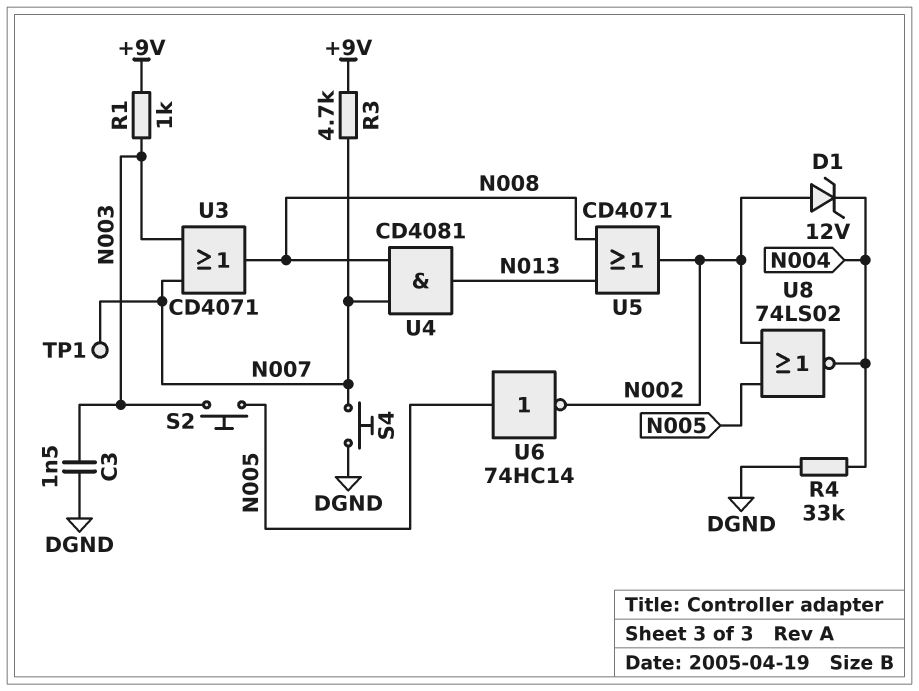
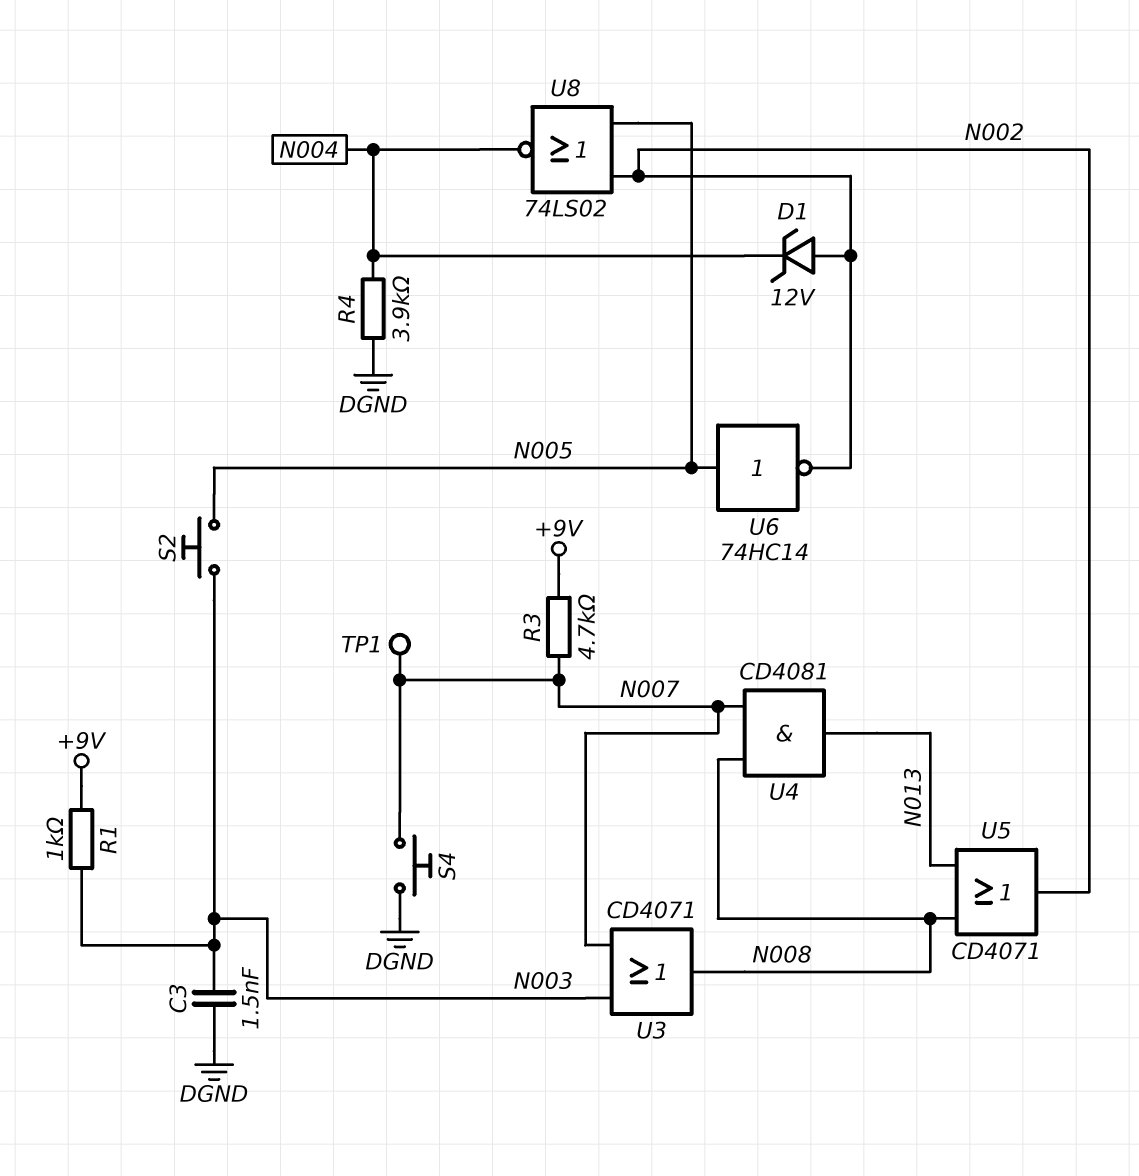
R4: 33k (DGND, N004) -> 3.9k (DGND, N004)

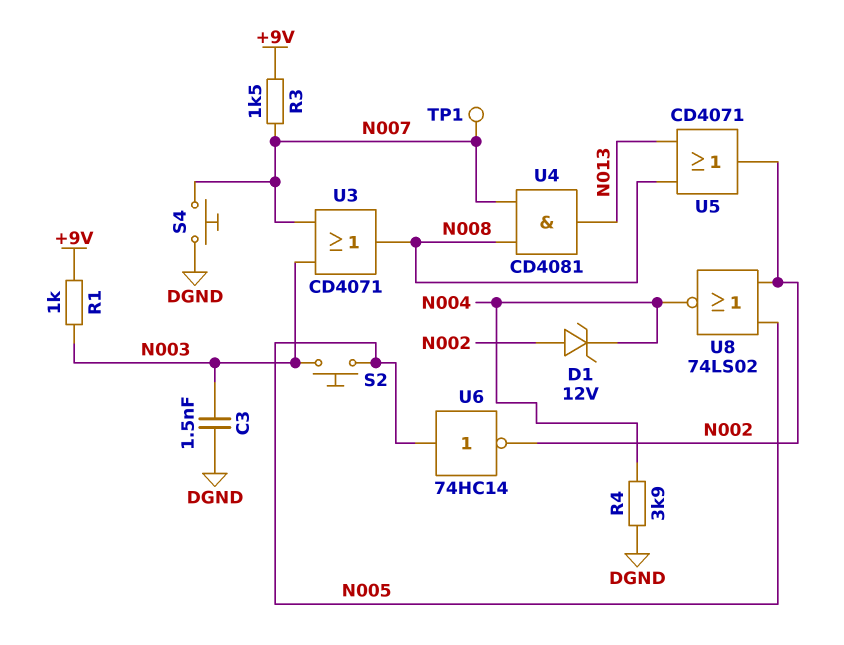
R3: 4.7k (+9V, N007) -> 1.5k (+9V, N007)

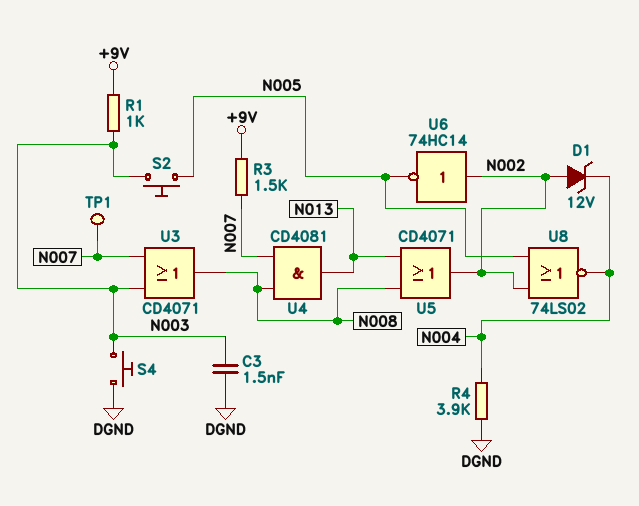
S4: button (DGND, N007) -> button (DGND, N003)
U6: NOT 74HC14 (in N005, out N002) -> NOT 74HC14 (in N002, out N005)

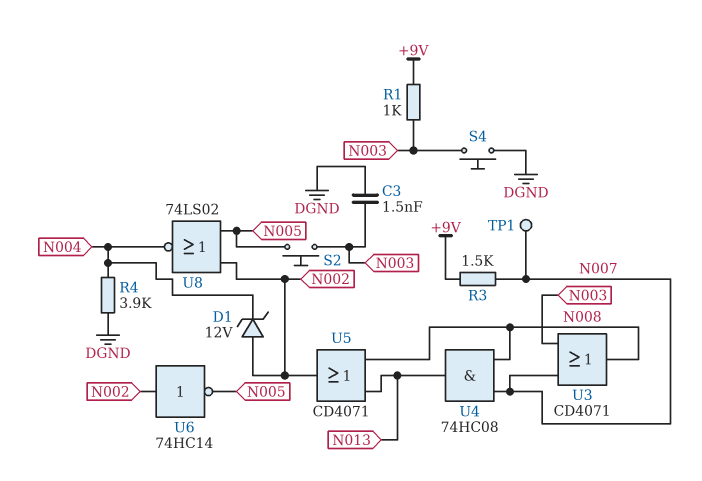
U4: AND CD4081 (in N007, in N008, out N013) -> AND 74HC08 (in N007, in N008, out N013)

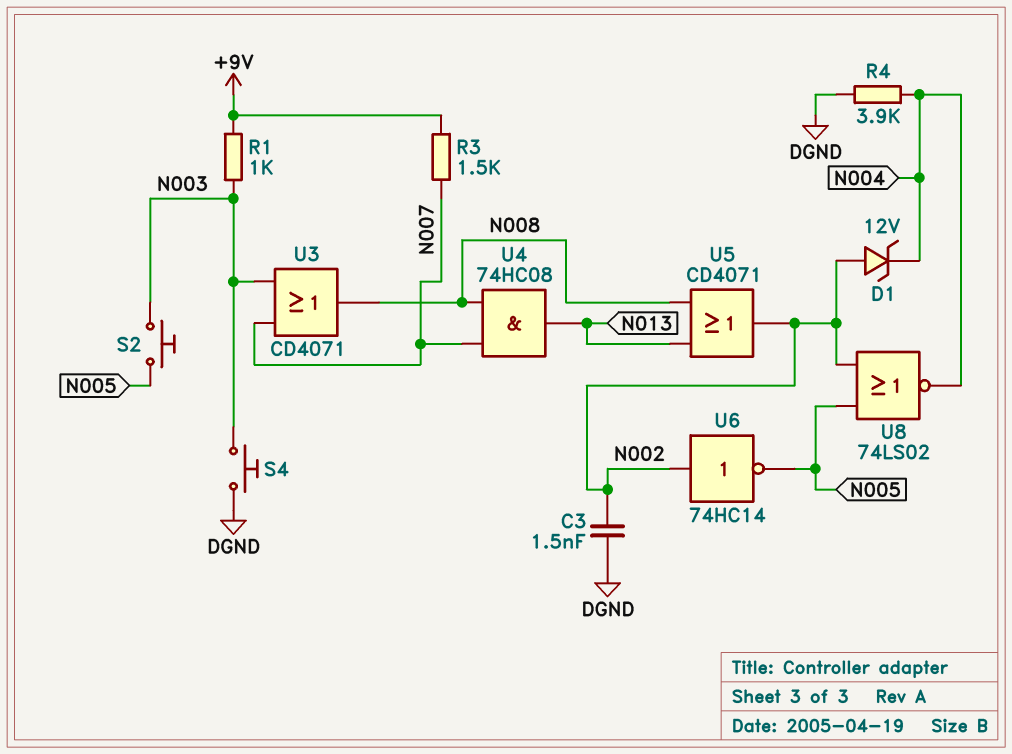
C3: 1.5nF (DGND, N003) -> 1.5nF (DGND, N002)
TP1: test point (N007) -> none

